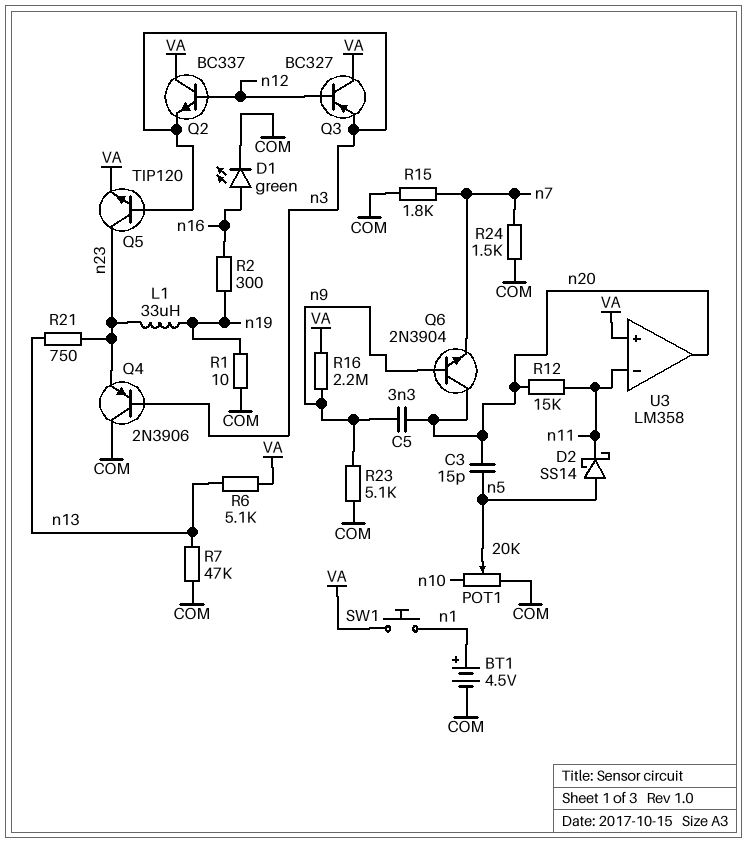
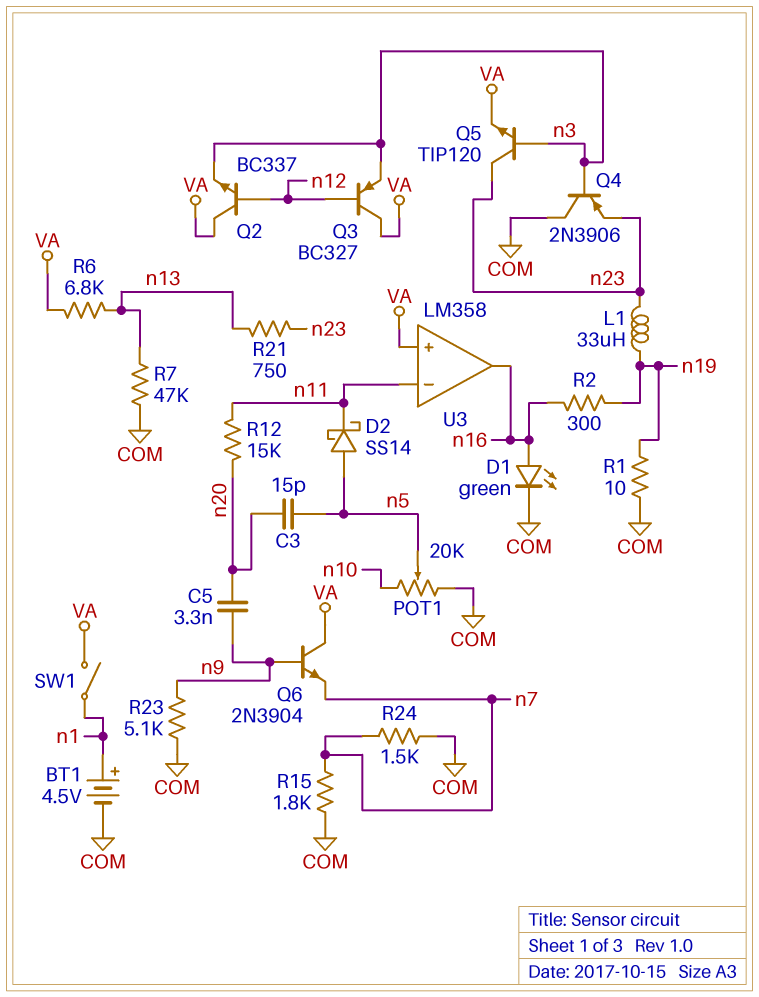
Q6: NPN 2N3904 (B n9, C n20, E n7) -> NPN 2N3904 (B n9, C VA, E n7)
R6: 5.1k (VA, n13) -> 6.8k (VA, n13)
R16: 2.2M (VA, n9) -> none
SW1: button (VA, n1) -> switch (VA, n1)
U3 pin out: n20 -> n16

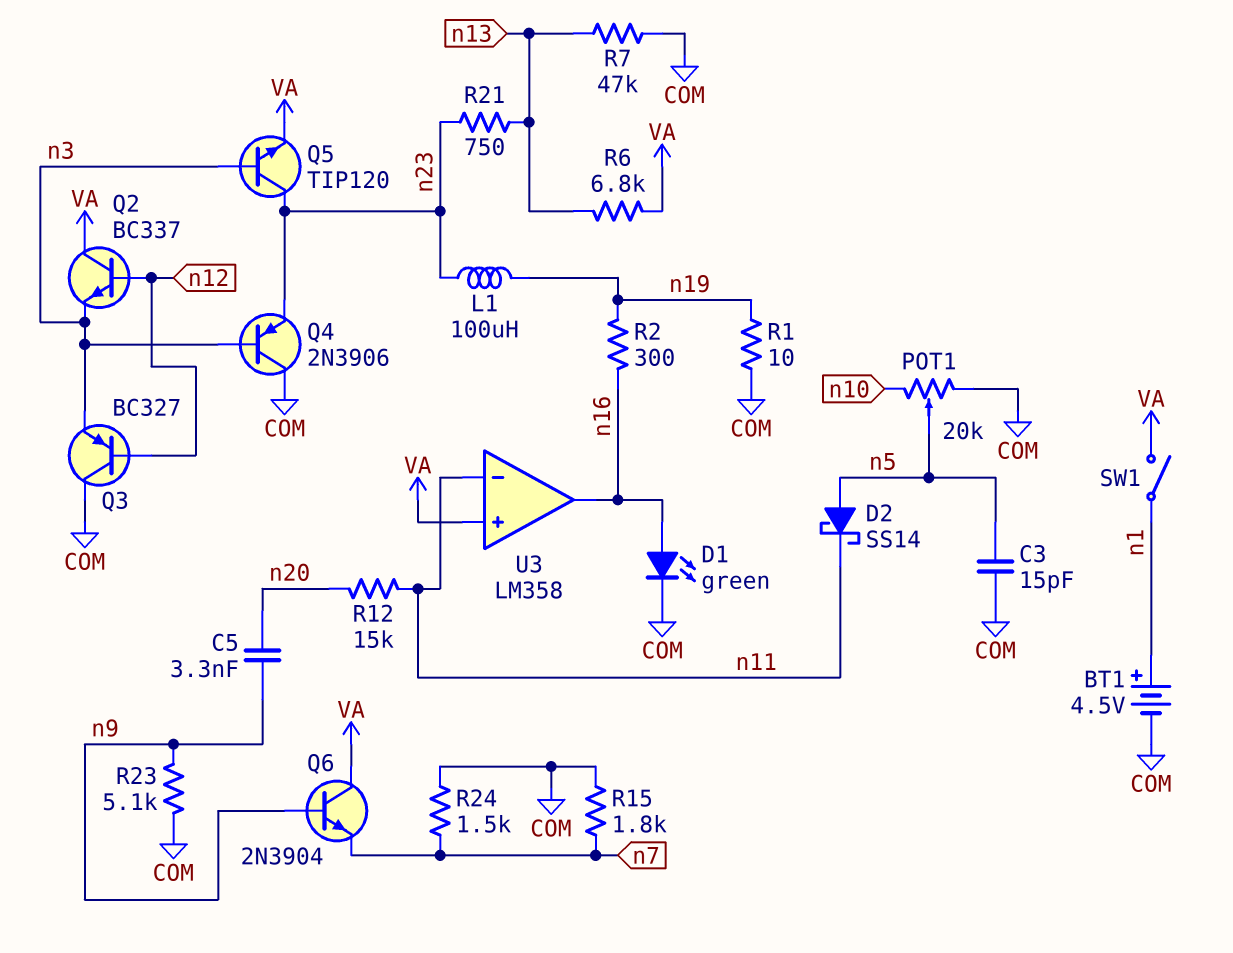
C3: 15pF (n5, n20) -> 15pF (COM, n5)
L1: 33uH (n19, n23) -> 100uH (n19, n23)
Q3: PNP BC327 (B n12, C VA, E n3) -> PNP BC327 (B n12, C COM, E n3)

